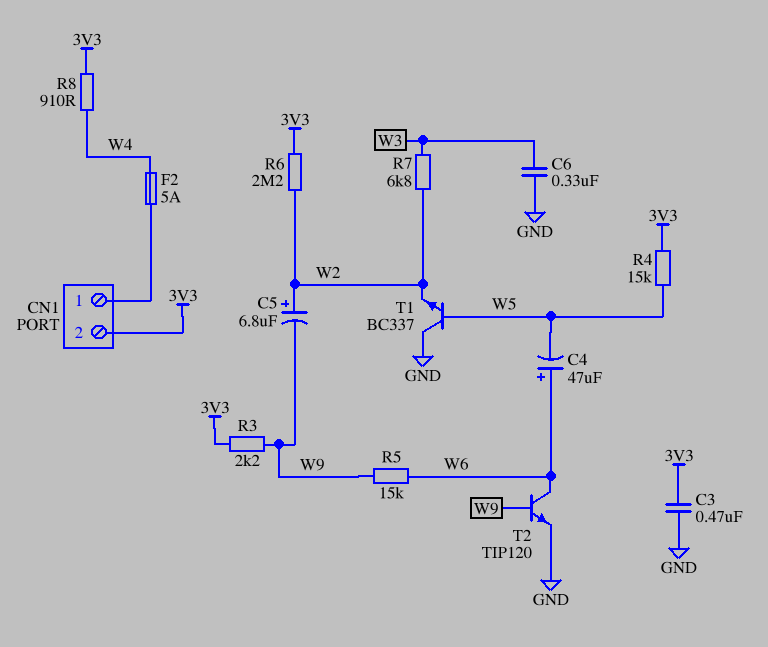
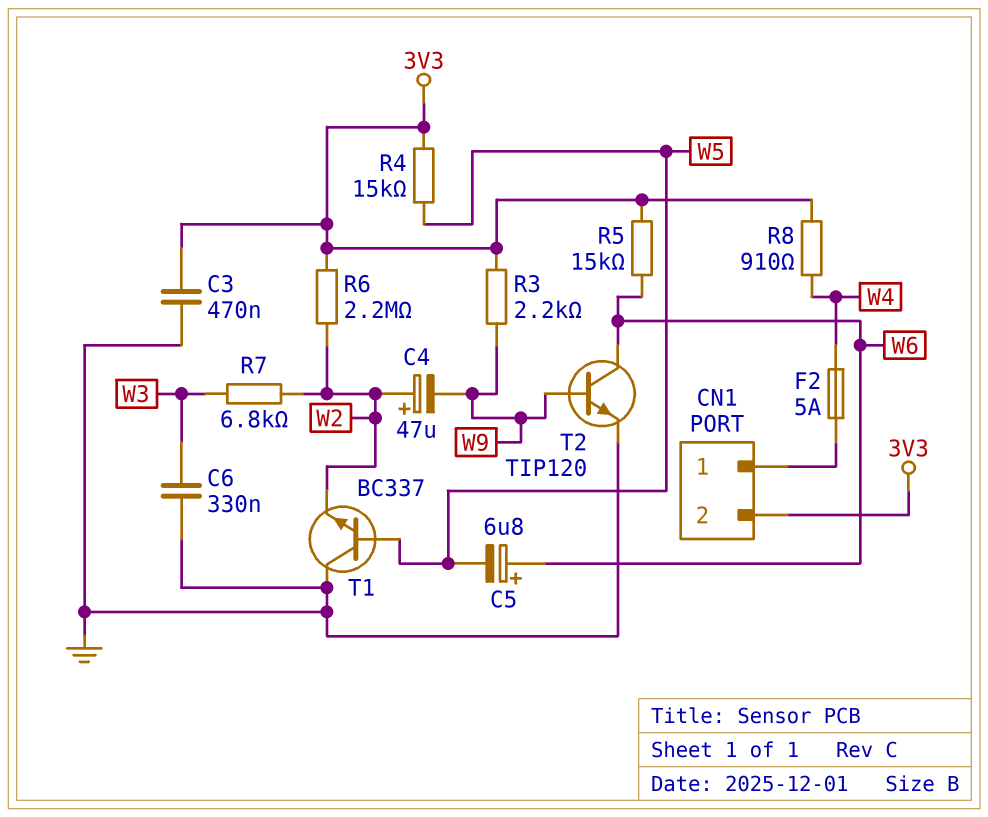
C4: 47uF (plus W6, minus W5) -> 47uF (plus W2, minus W9)
C5: 6.8uF (plus W2, minus W9) -> 6.8uF (plus W6, minus W5)
R5: 15k (W6, W9) -> 15k (3V3, W6)

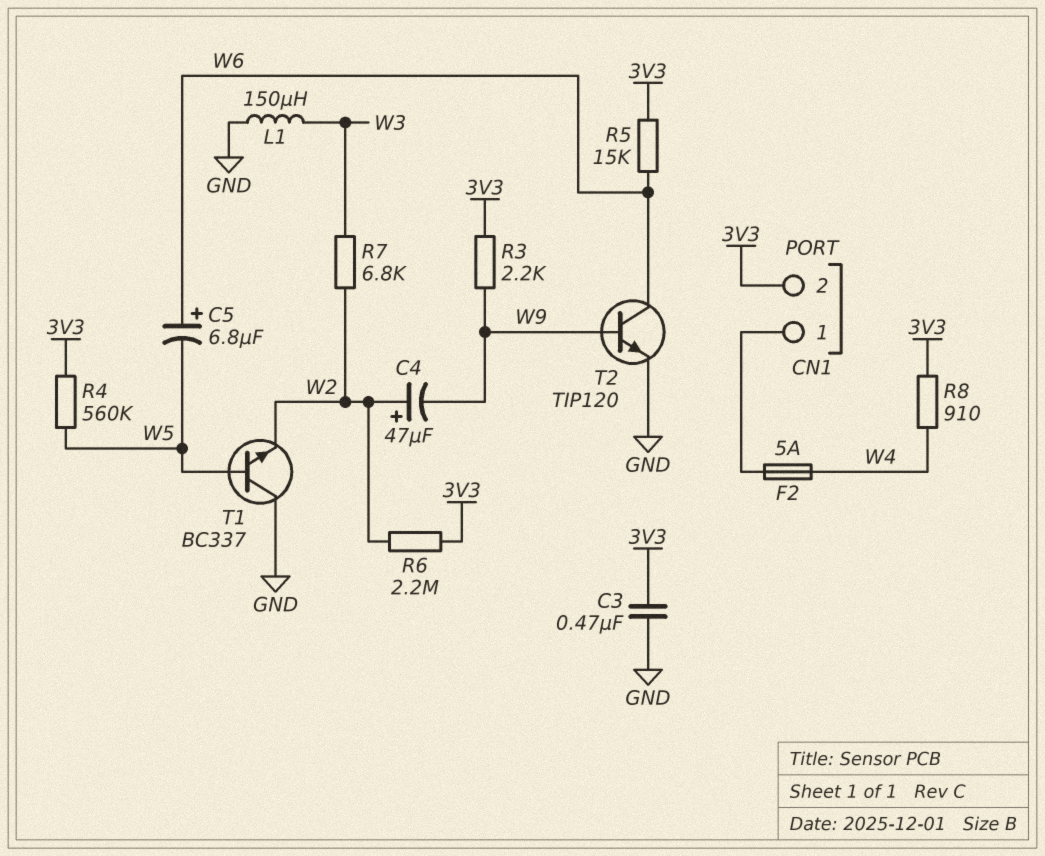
C6: 330nF (GND, W3) -> none
L1: none -> 150uH (GND, W3)
R4: 15k (3V3, W5) -> 560k (3V3, W5)

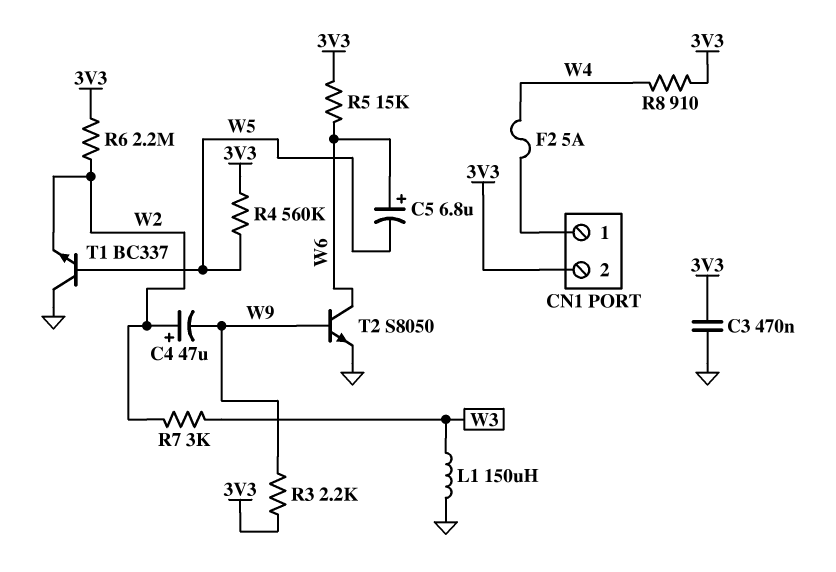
R7: 6.8k (W2, W3) -> 3k (W2, W3)
T2: NPN TIP120 (B W9, C W6, E GND) -> NPN S8050 (B W9, C W6, E GND)

